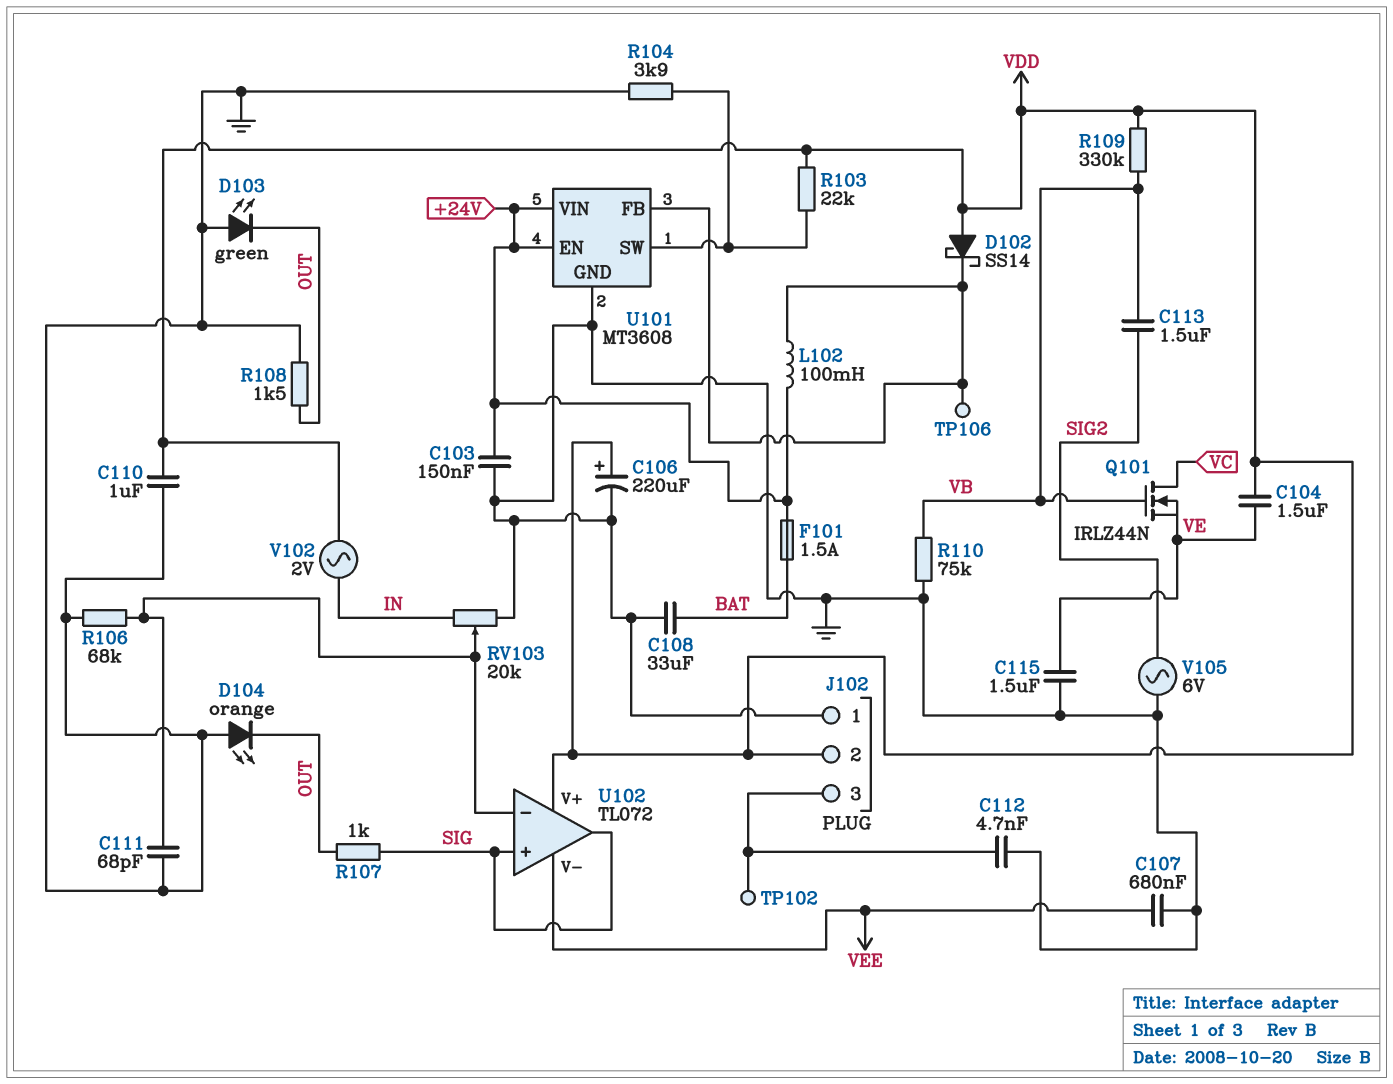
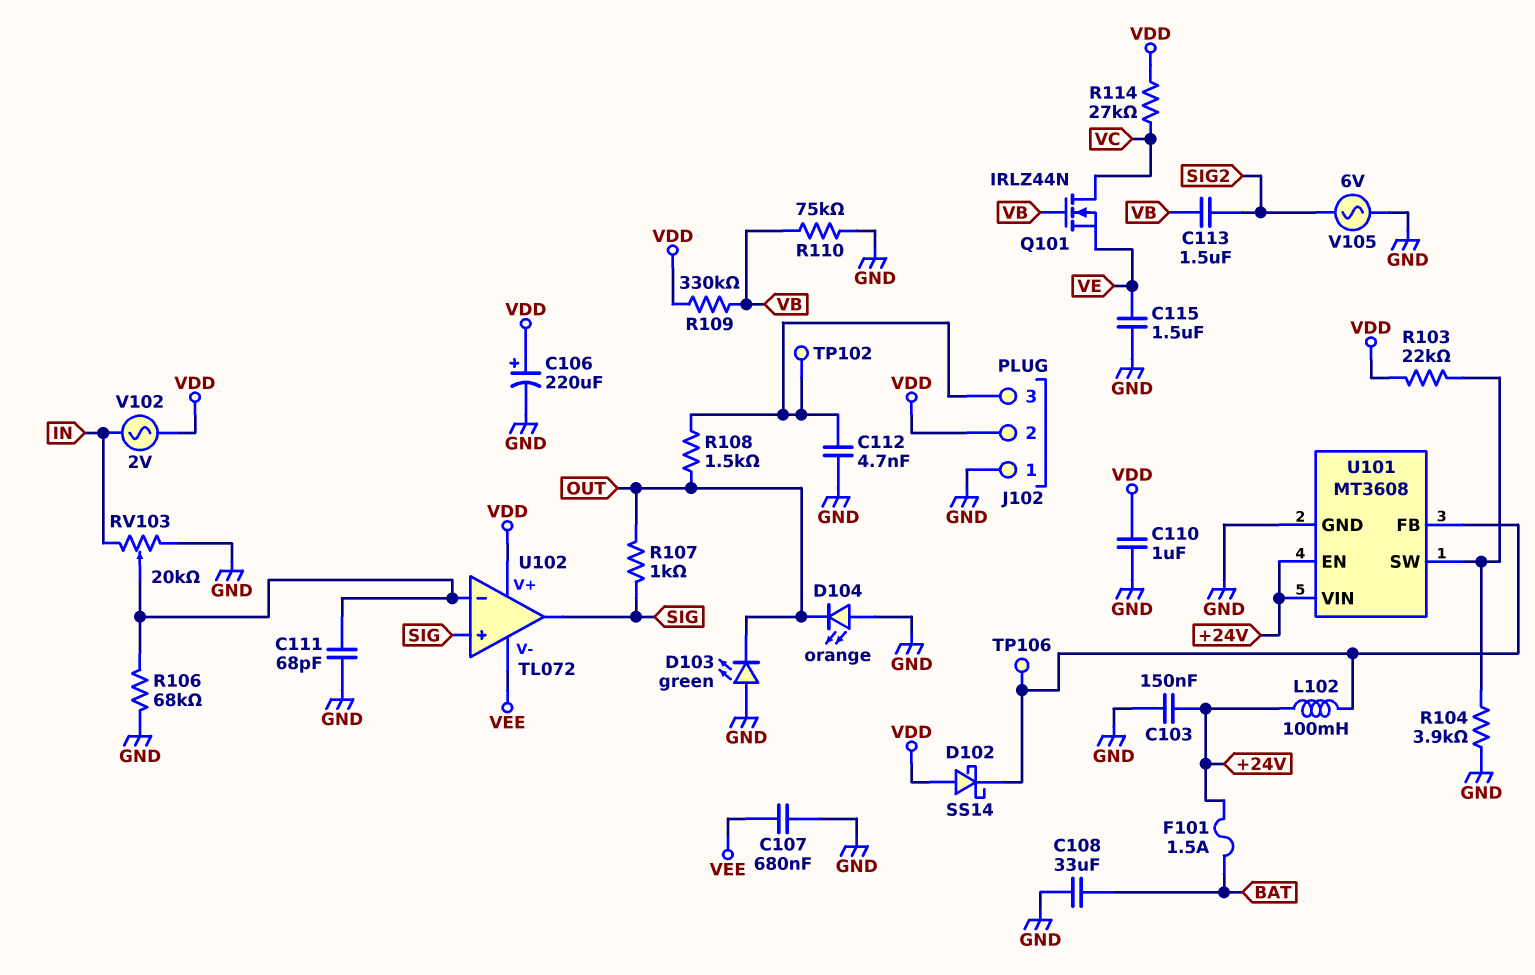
C104: 1.5uF (VDD, VE) -> none
R108: 1.5k (GND, OUT) -> 1.5k (J102/3, OUT)
R114: none -> 27k (VC, VDD)

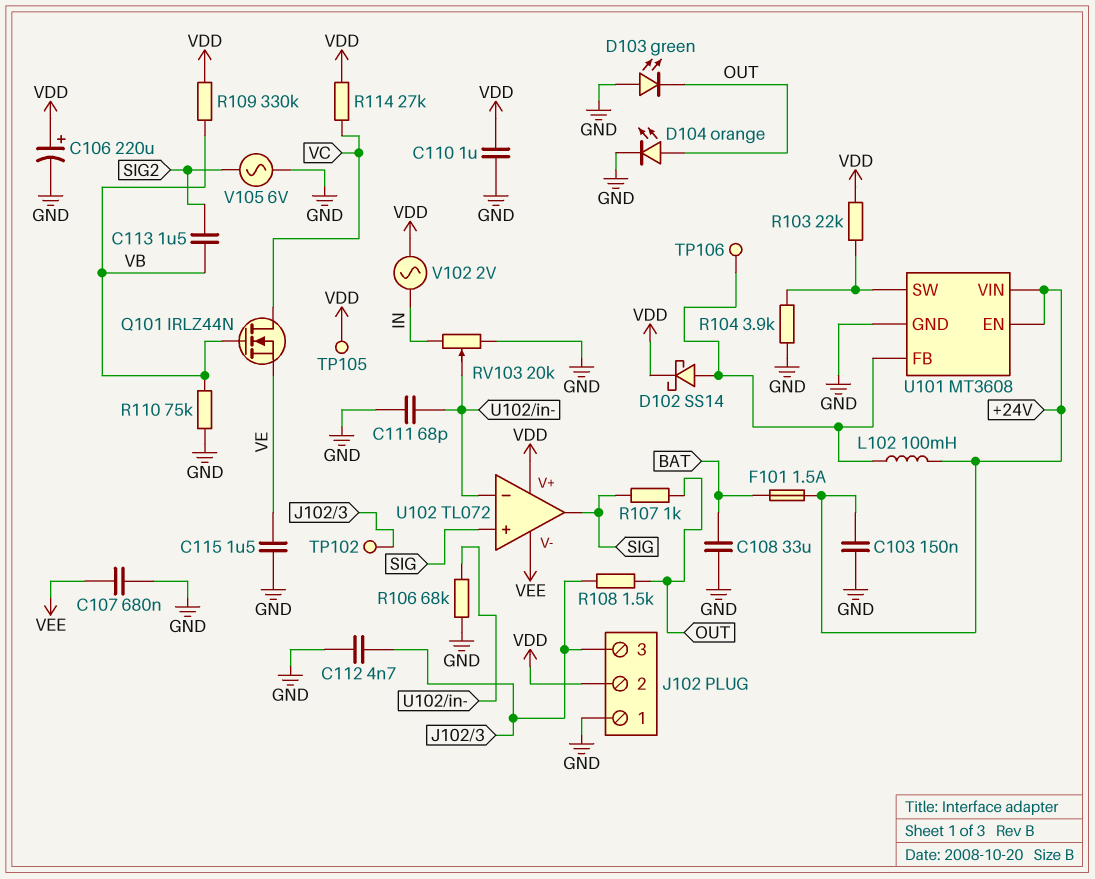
D102: schottky SS14 (A VDD, K U101/FB) -> schottky SS14 (A U101/FB, K VDD)
D104: LED orange (A GND, K OUT) -> LED orange (A OUT, K GND)
TP105: none -> test point (VDD)

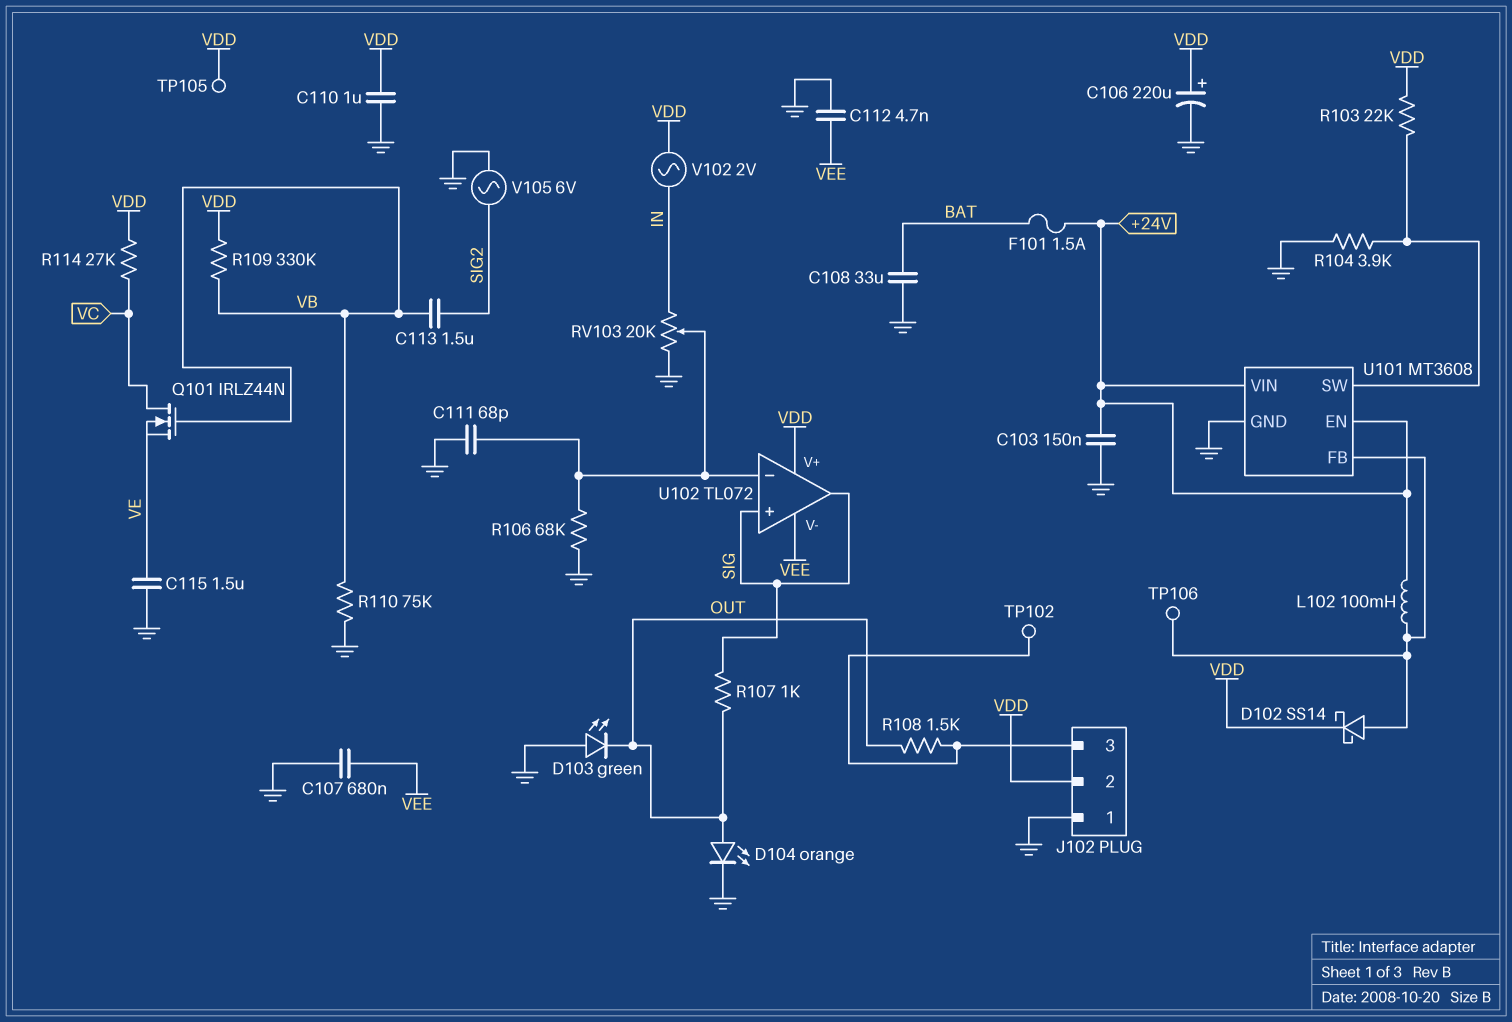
C112: 4.7nF (GND, J102/3) -> 4.7nF (GND, VEE)

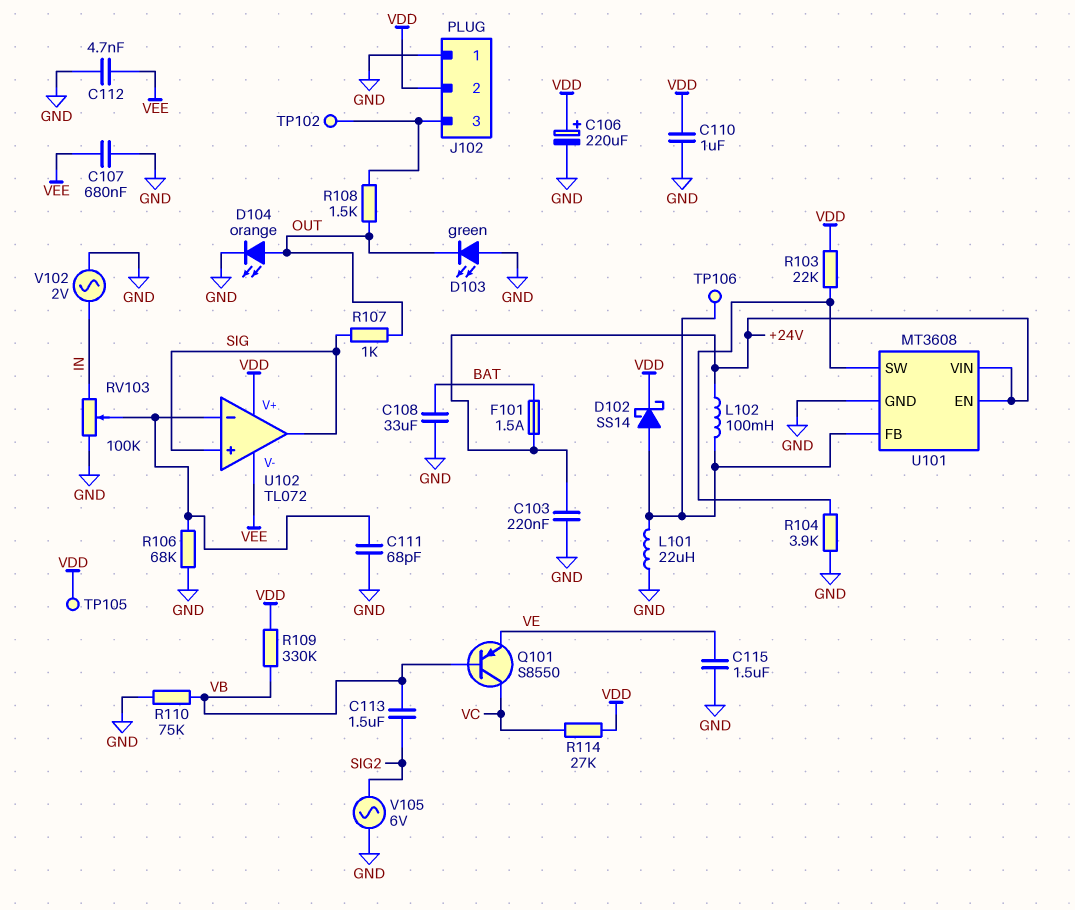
C103: 150nF (+24V, GND) -> 220nF (+24V, GND)
L101: none -> 22uH (GND, U101/FB)
Q101: NMOS IRLZ44N (G VB, D VC, S VE) -> PNP S8550 (B VB, C VC, E VE)
RV103: 20k (GND, IN, wiper U102/in-) -> 100k (GND, IN, wiper U102/in-)
V102: AC 2V (IN, VDD) -> AC 2V (GND, IN)

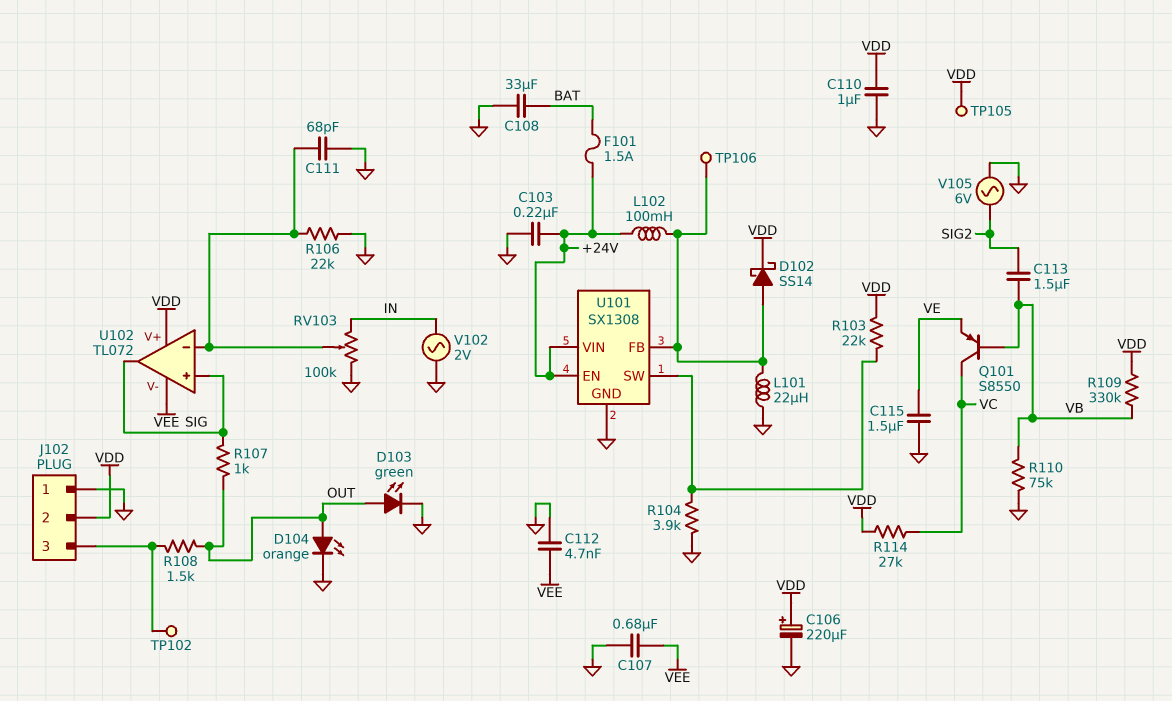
D103: LED green (A GND, K OUT) -> LED green (A OUT, K GND)
R106: 68k (GND, U102/in-) -> 22k (GND, U102/in-)
U101: MT3608 -> SX1308

